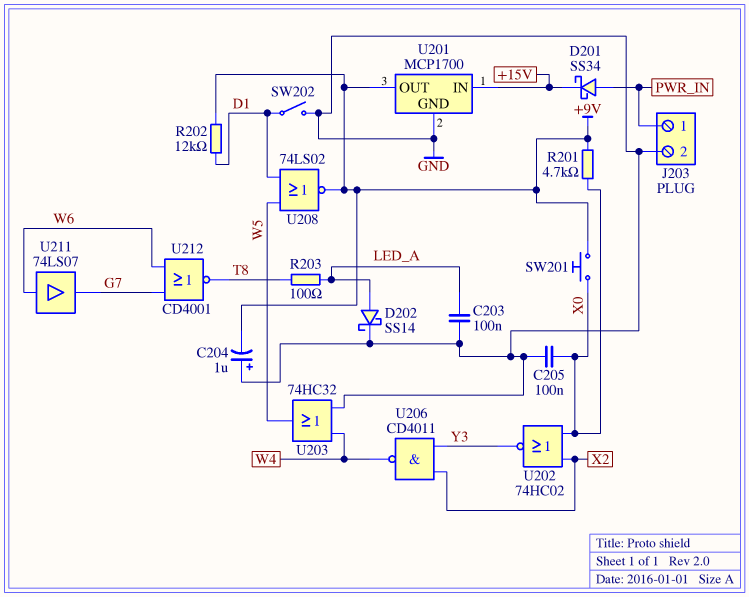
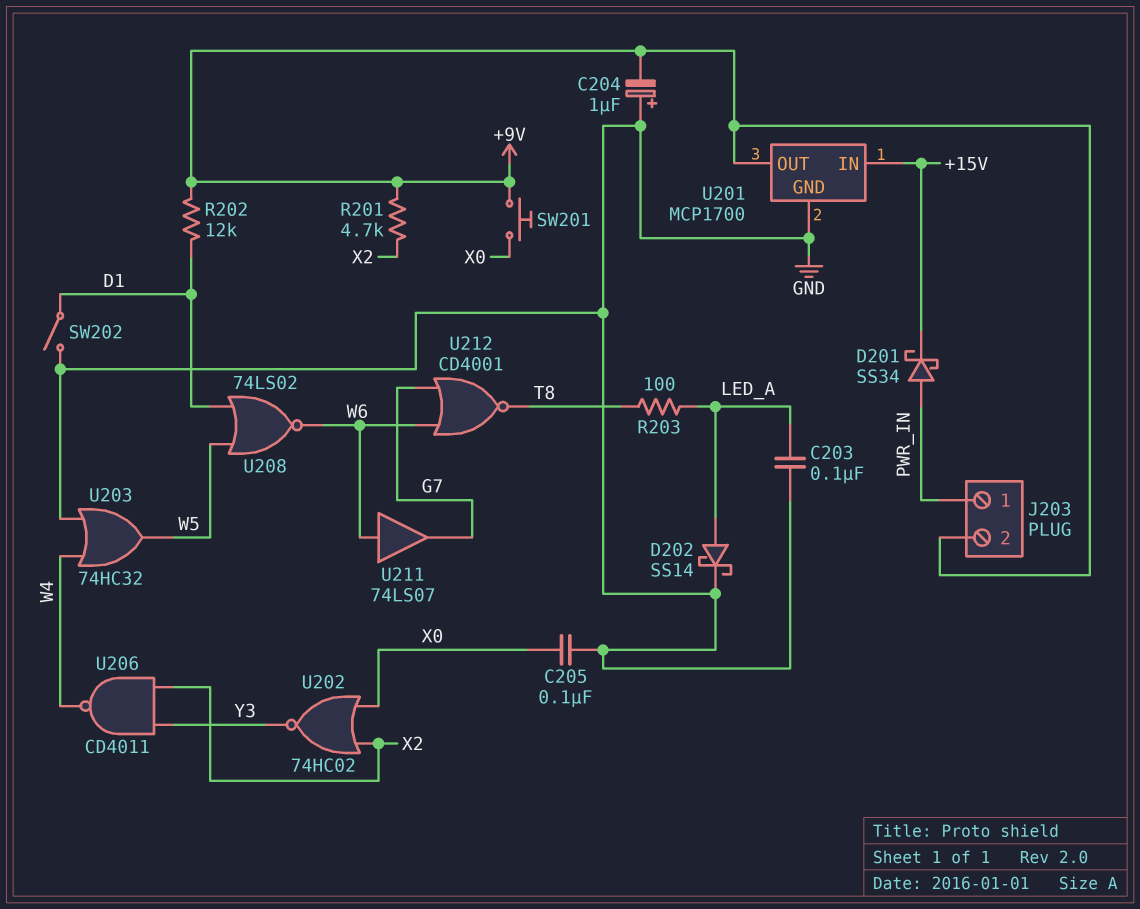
J203 pin 2: GND -> +9V
R201: 4.7k (+9V, X0) -> 4.7k (+9V, X2)
U208: NOR 74LS02 (in D1, in W5, out +9V) -> NOR 74LS02 (in D1, in W5, out W6)

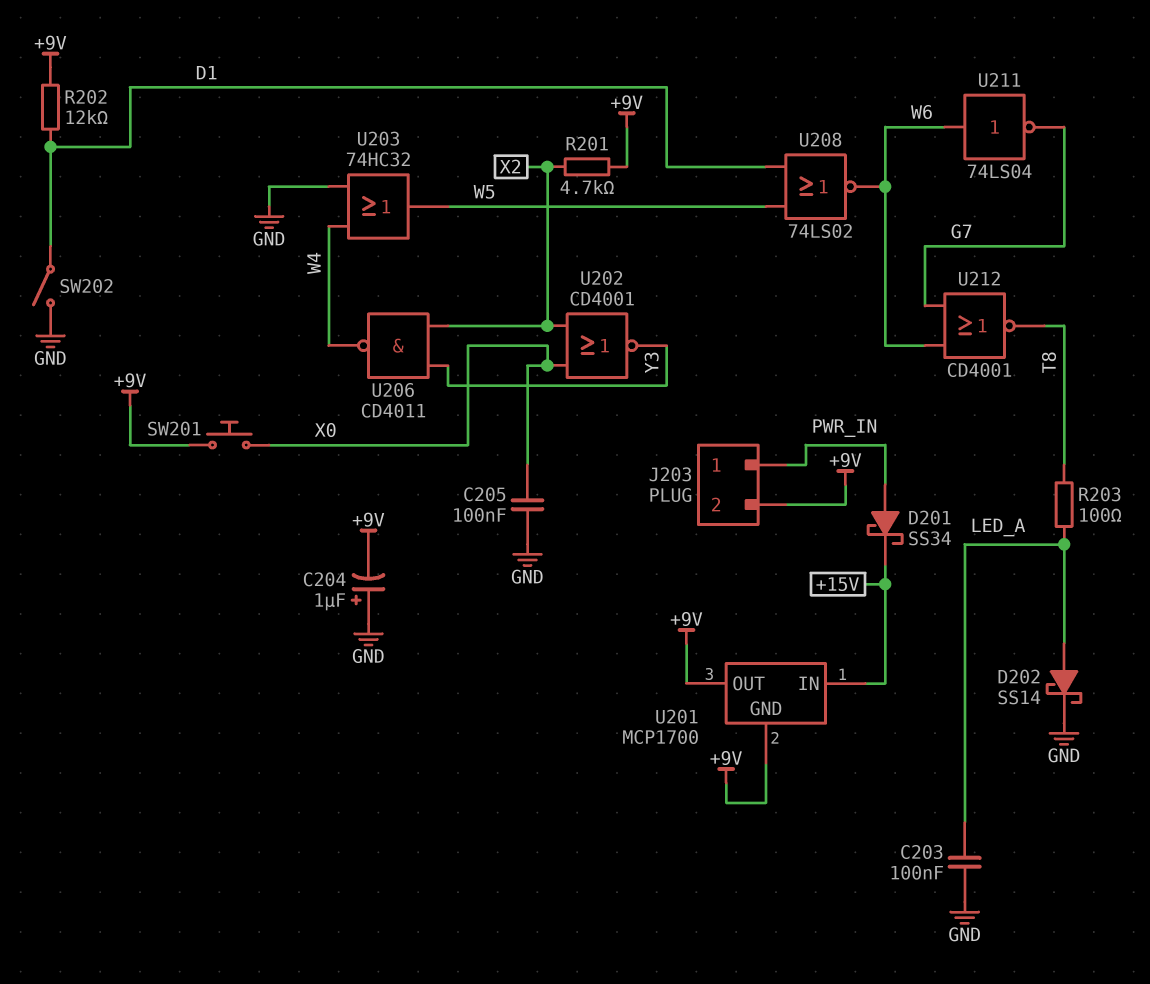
U201 pin GND: GND -> +9V
U202: NOR 74HC02 (in X0, in X2, out Y3) -> NOR CD4001 (in X0, in X2, out Y3)
U211: buffer 74LS07 (in W6, out G7) -> NOT 74LS04 (in W6, out G7)

